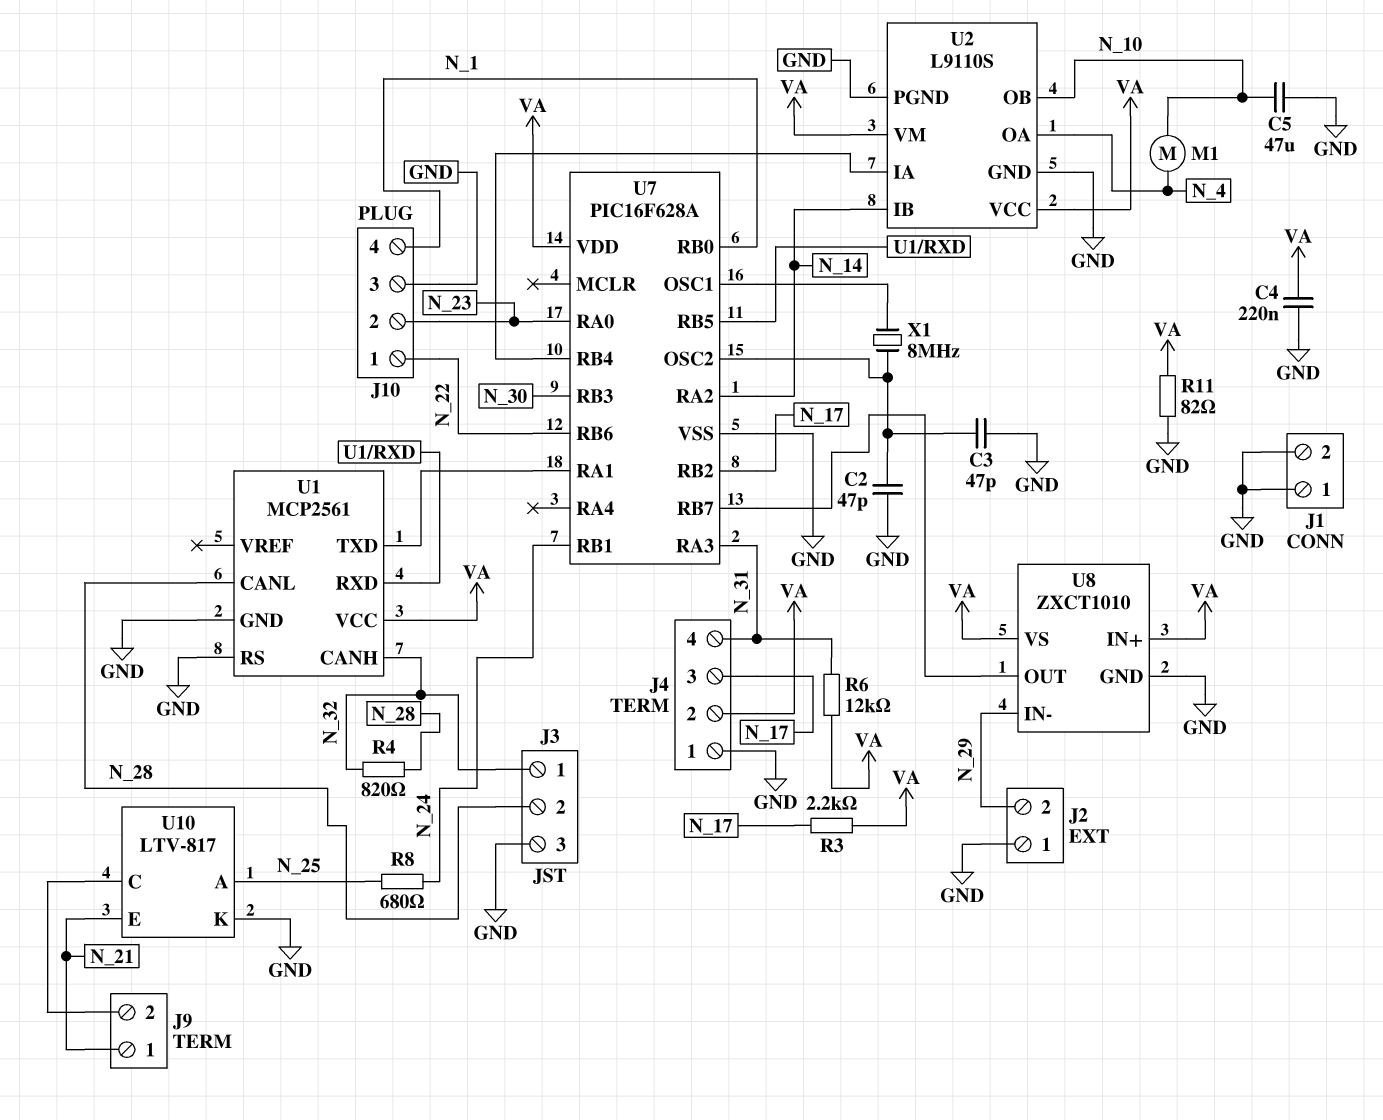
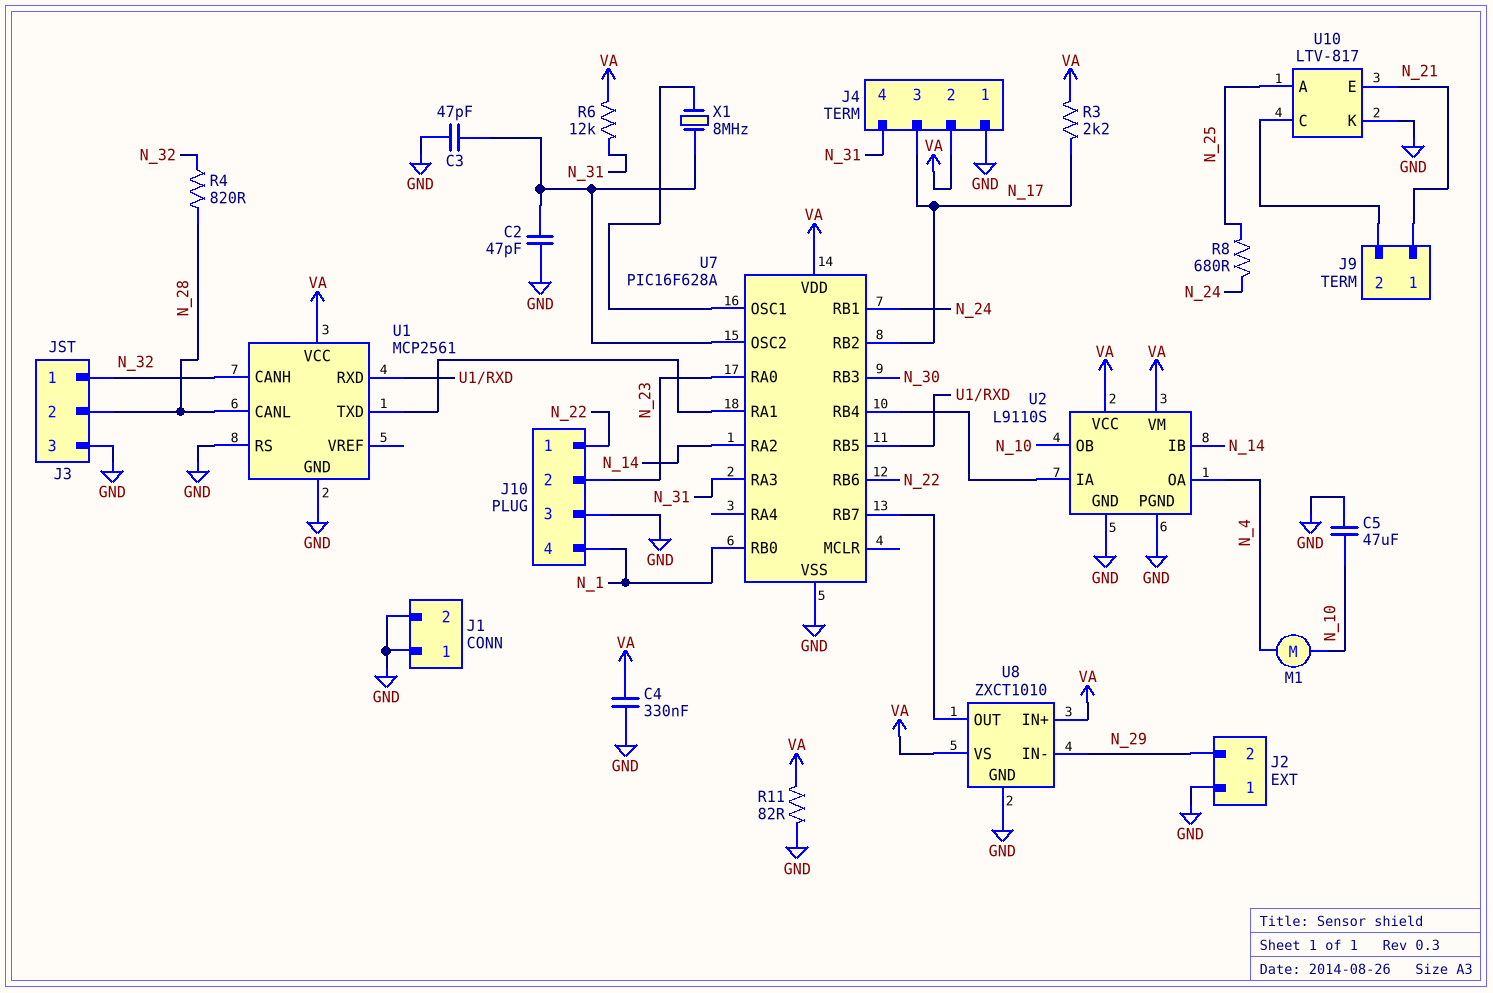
C4: 220nF (GND, VA) -> 330nF (GND, VA)

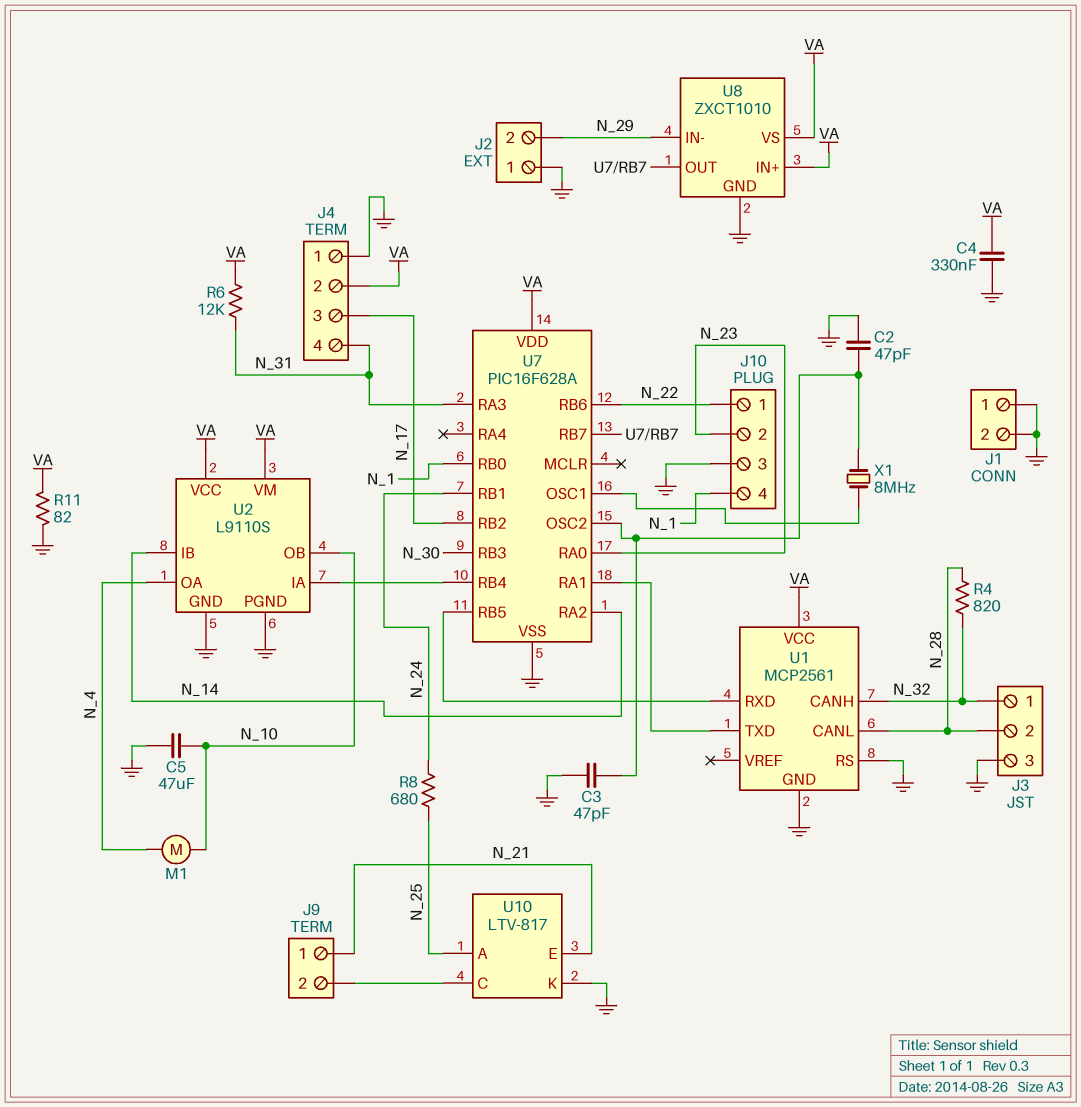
R3: 2.2k (N_17, VA) -> none

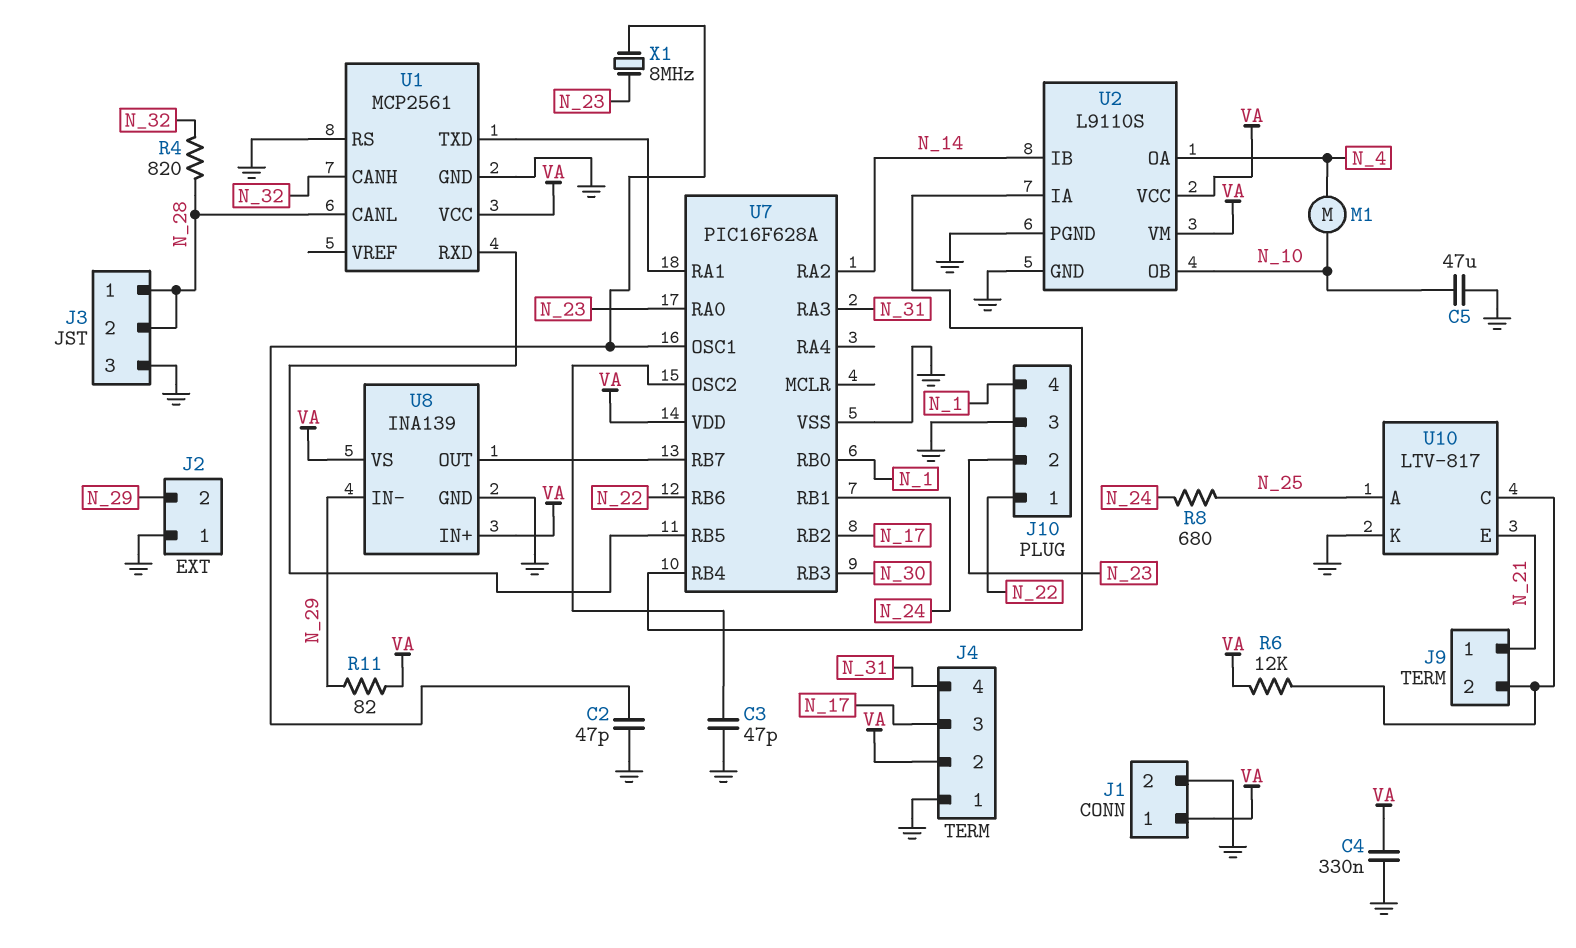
C2: 47pF (GND, U7/OSC2) -> 47pF (GND, U7/OSC1)
J1 pin 1: GND -> VA
J3 pin 1: N_32 -> N_28
R6: 12k (N_31, VA) -> 12k (J9/2, VA)
R11: 82 (GND, VA) -> 82 (N_29, VA)
U8: ZXCT1010 -> INA139
X1: 8MHz (U7/OSC1, U7/OSC2) -> 8MHz (N_23, U7/OSC1)

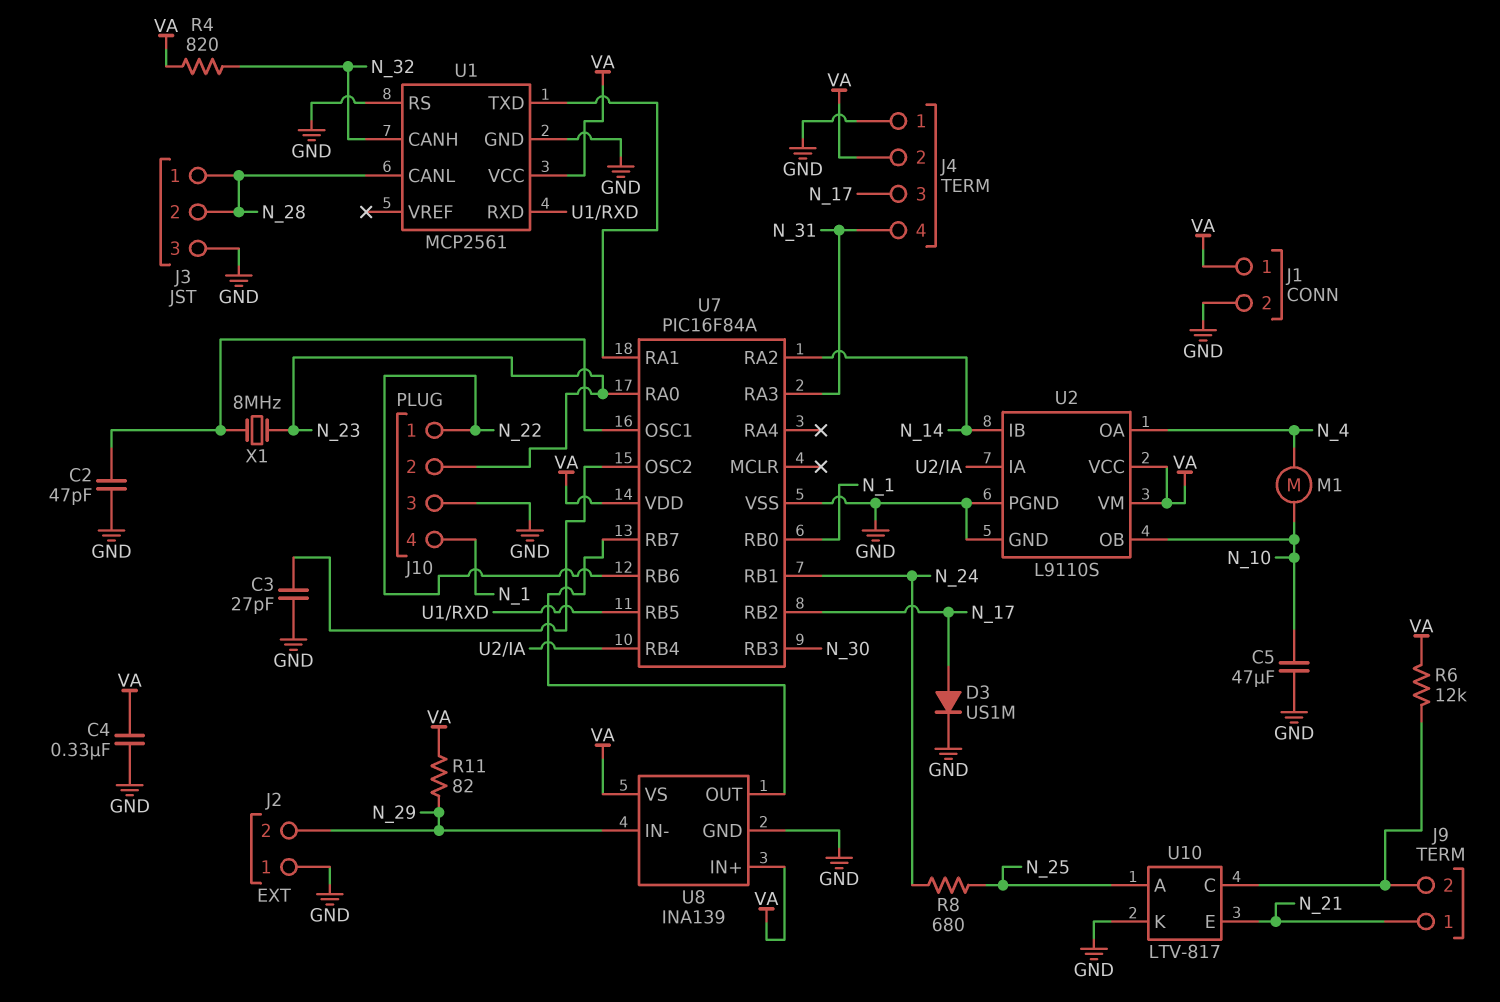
C3: 47pF (GND, U7/OSC2) -> 27pF (GND, U7/OSC2)
D3: none -> diode US1M (A N_17, K GND)
R4: 820 (N_28, N_32) -> 820 (N_32, VA)
U7: PIC16F628A -> PIC16F84A

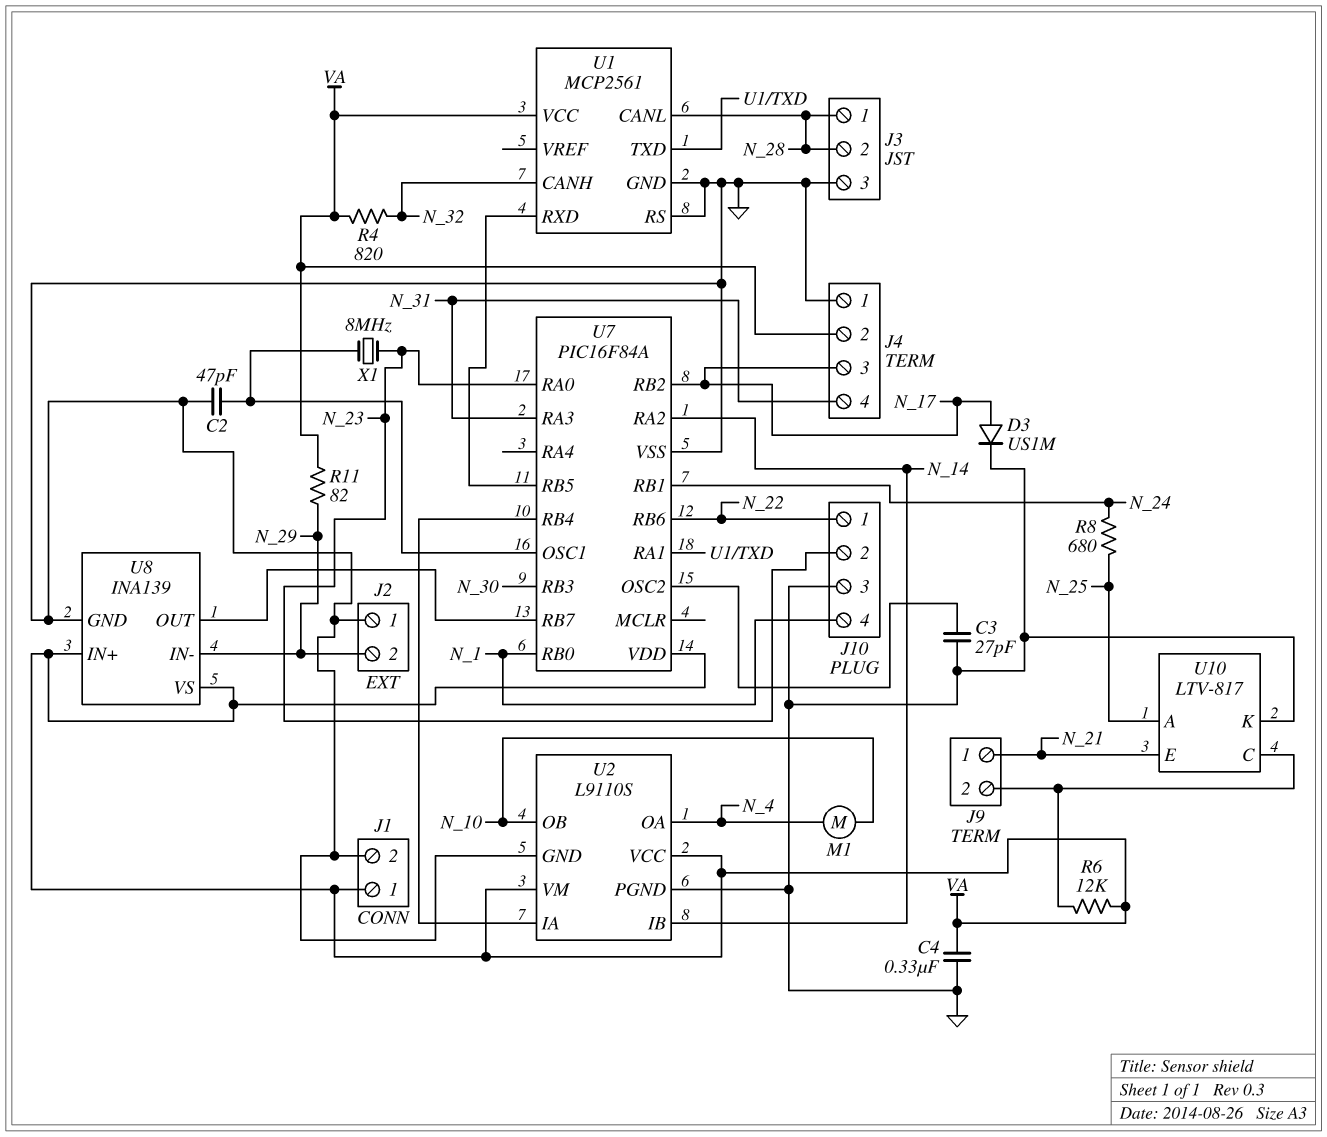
C5: 47uF (GND, N_10) -> none

